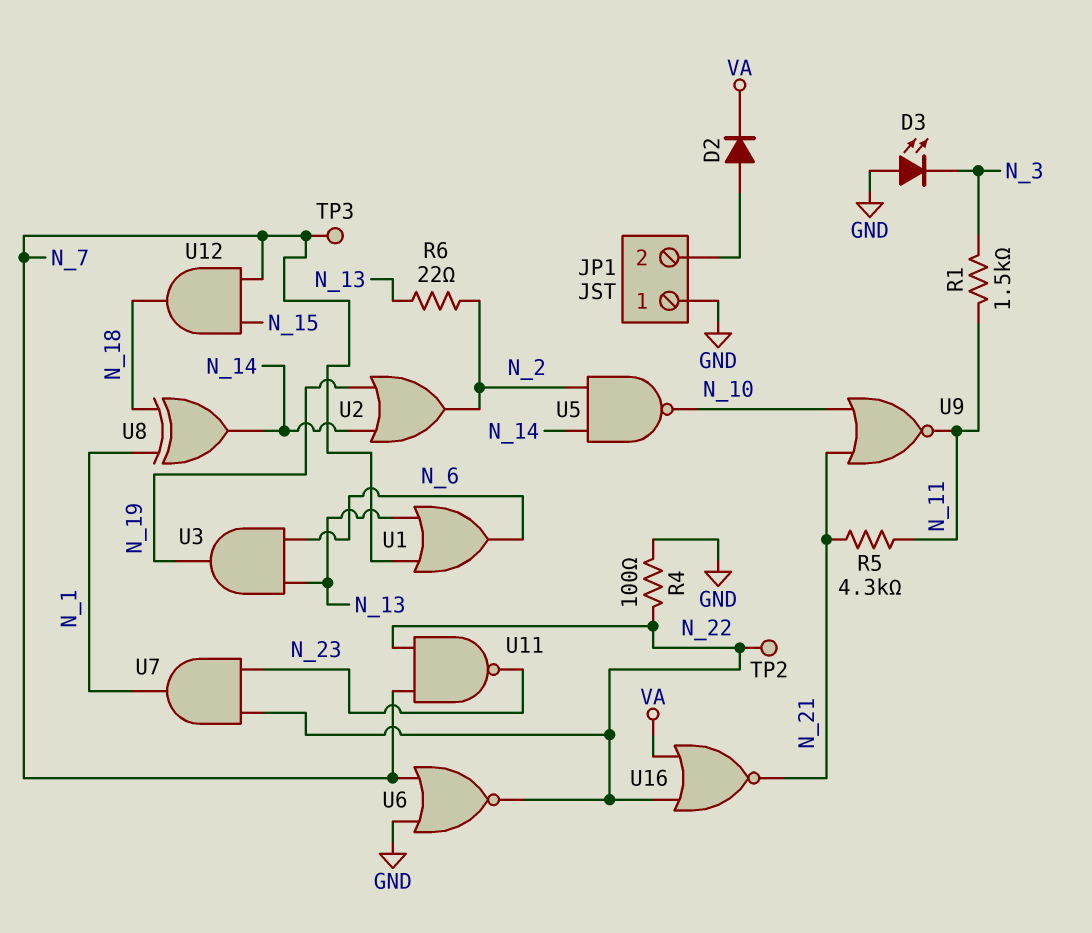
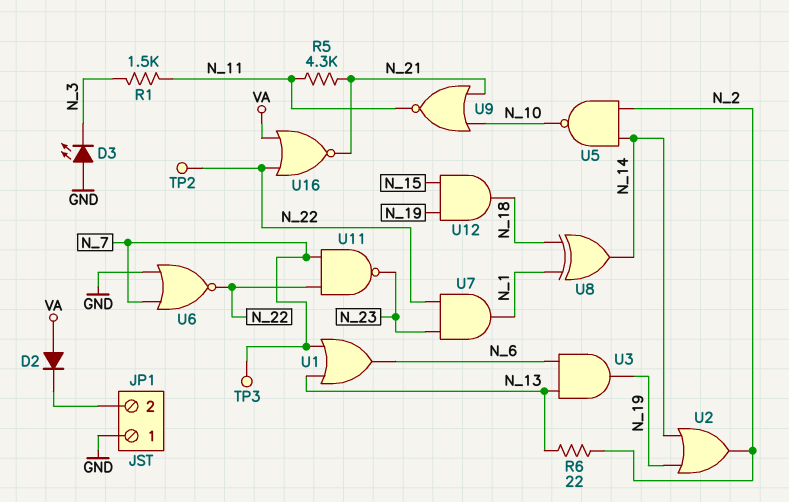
D2: diode (A JP1/2, K VA) -> diode (A VA, K JP1/2)
R4: 100 (GND, N_22) -> none
U12: AND (in N_7, in N_15, out N_18) -> AND (in N_15, in N_19, out N_18)

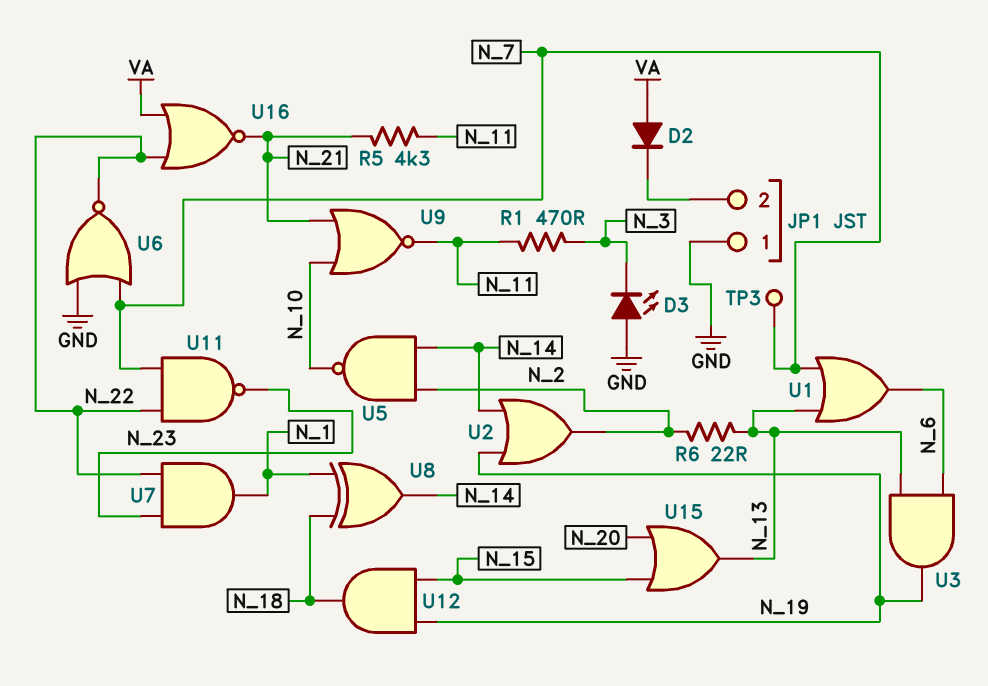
R1: 1.5k (N_3, N_11) -> 470 (N_3, N_11)
TP2: test point (N_22) -> none
U15: none -> OR (in N_15, in N_20, out N_13)

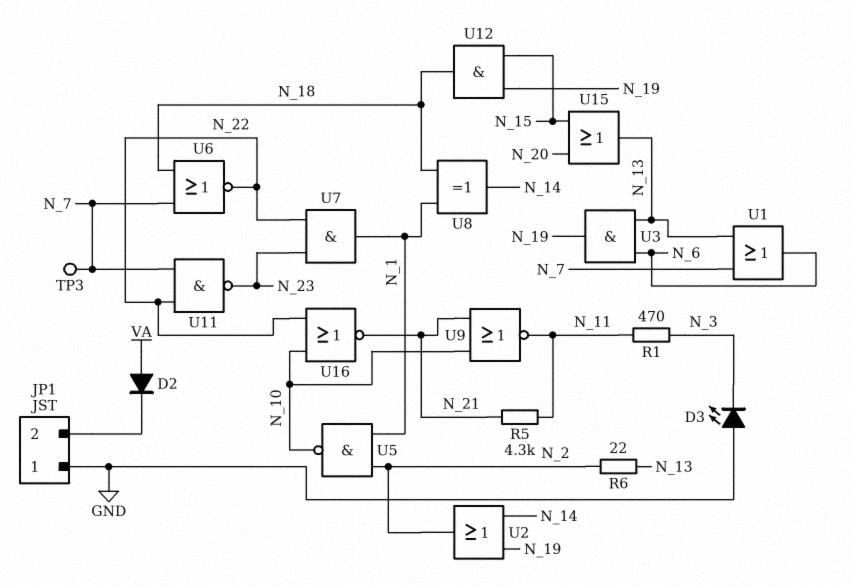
U5: NAND (in N_2, in N_14, out N_10) -> NAND (in N_1, in N_2, out N_10)
U6: NOR (in GND, in N_7, out N_22) -> NOR (in N_7, in N_18, out N_22)
U16: NOR (in N_22, in VA, out N_21) -> NOR (in N_10, in N_22, out N_21)

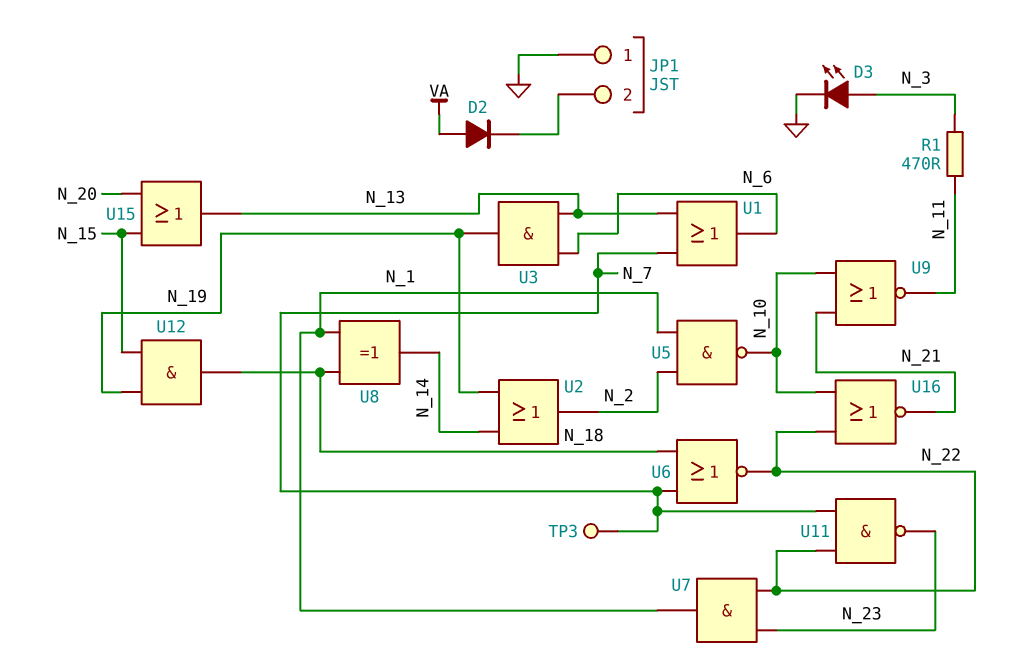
D3: LED (A GND, K N_3) -> LED (A N_3, K GND)
R5: 4.3k (N_11, N_21) -> none
R6: 22 (N_2, N_13) -> none

